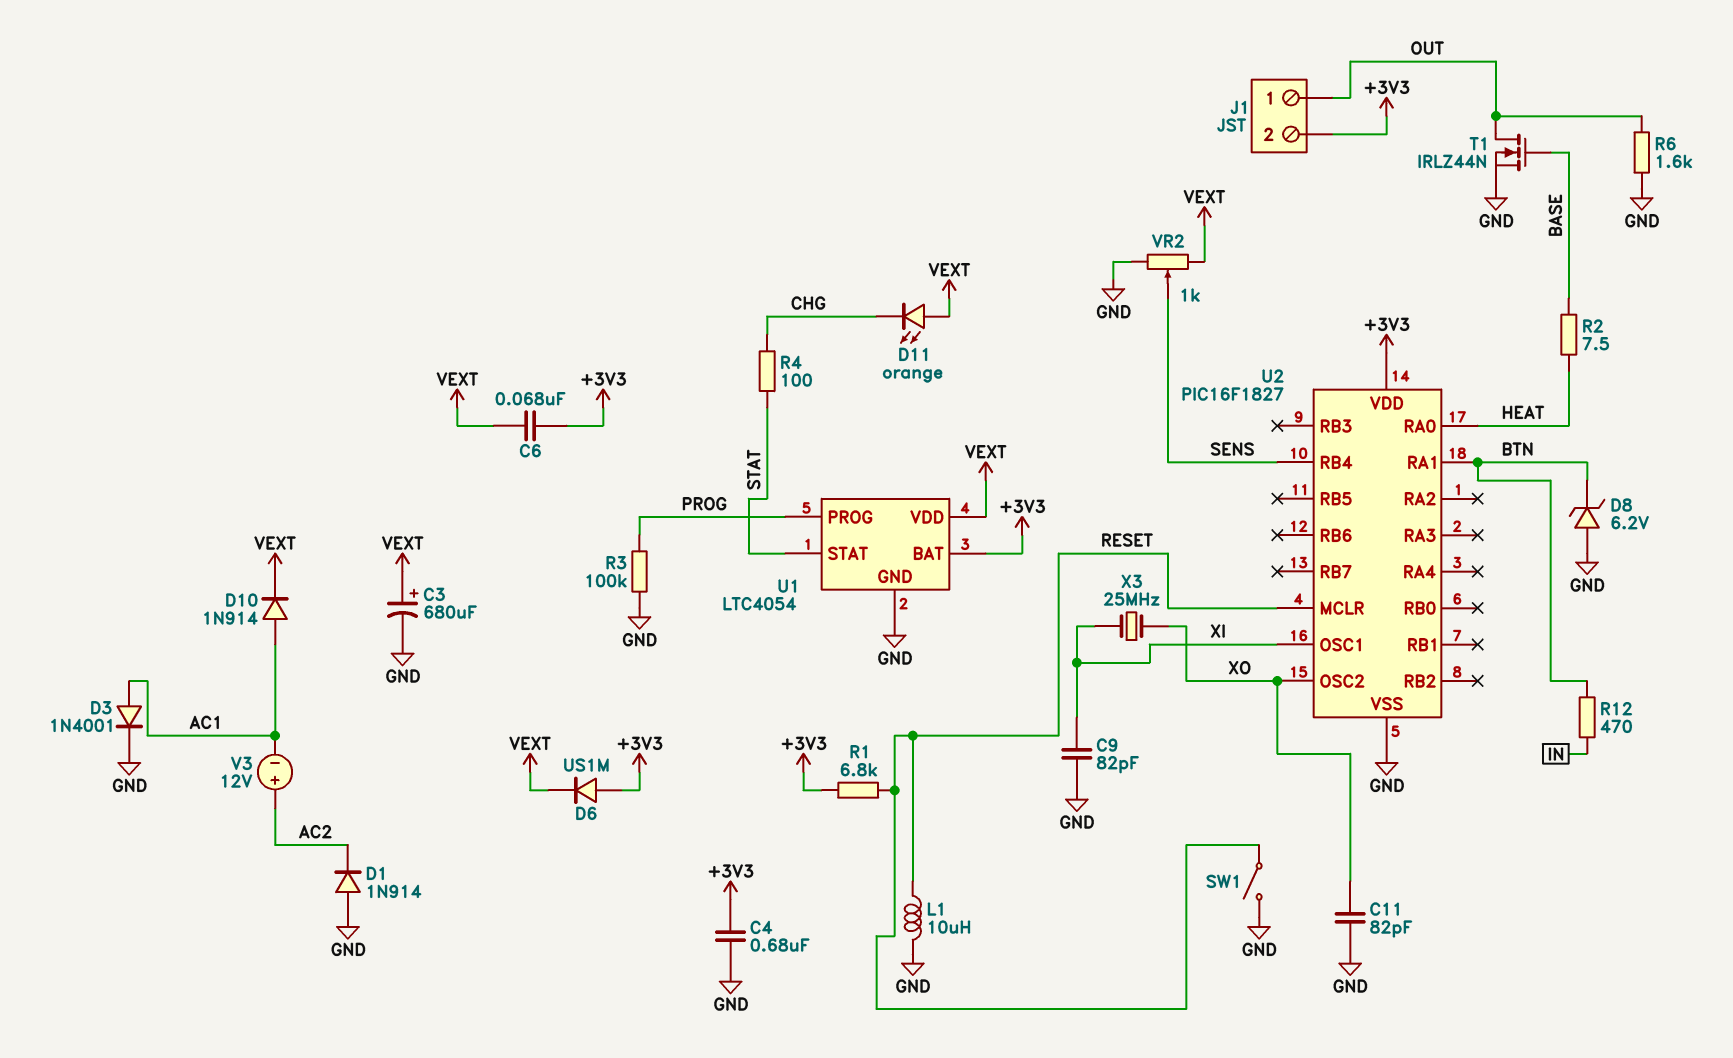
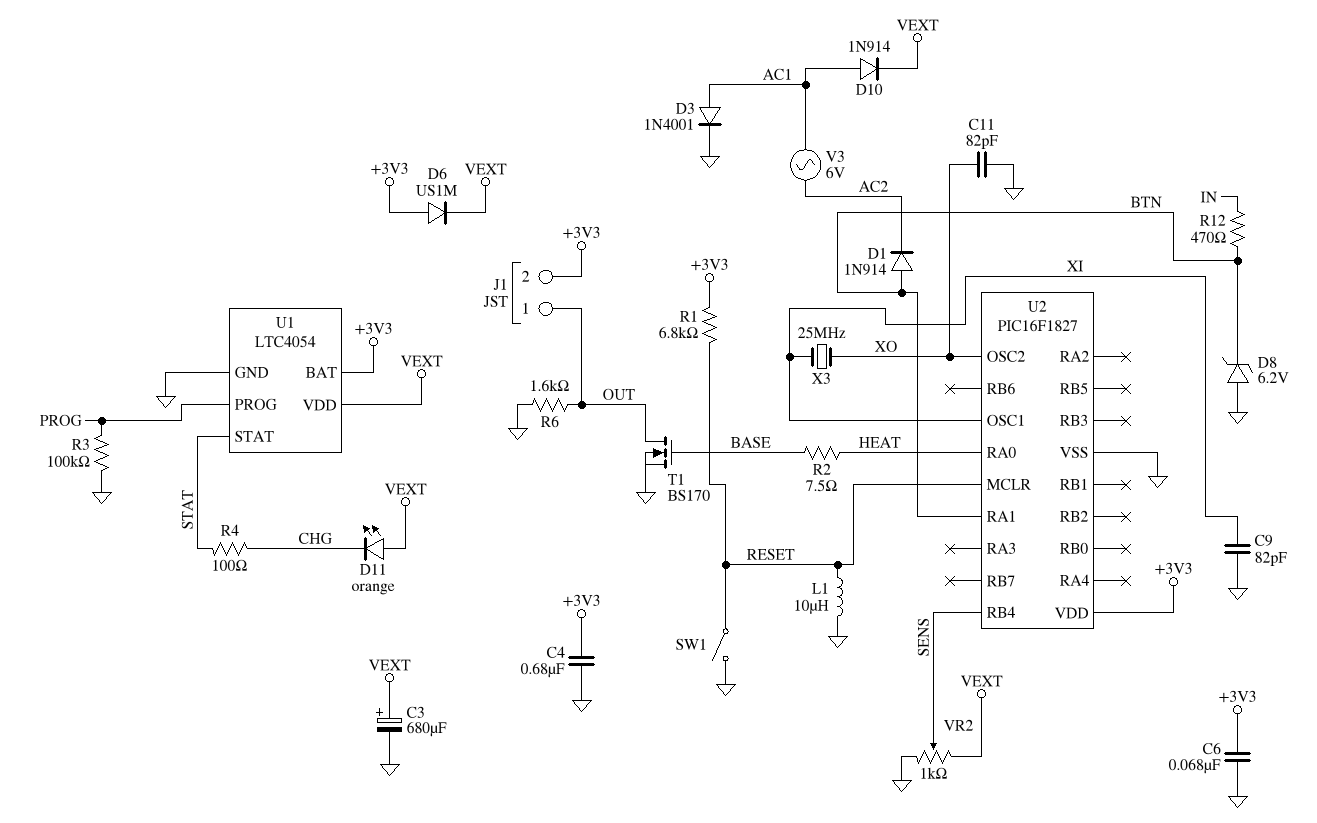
C6: 68nF (+3V3, VEXT) -> 68nF (+3V3, GND)
D1: diode 1N914 (A GND, K AC2) -> diode 1N914 (A BTN, K AC2)
T1: NMOS IRLZ44N (G BASE, D OUT, S GND) -> NMOS BS170 (G BASE, D OUT, S GND)
V3: 12V (plus AC2, minus AC1) -> AC 6V (AC1, AC2)

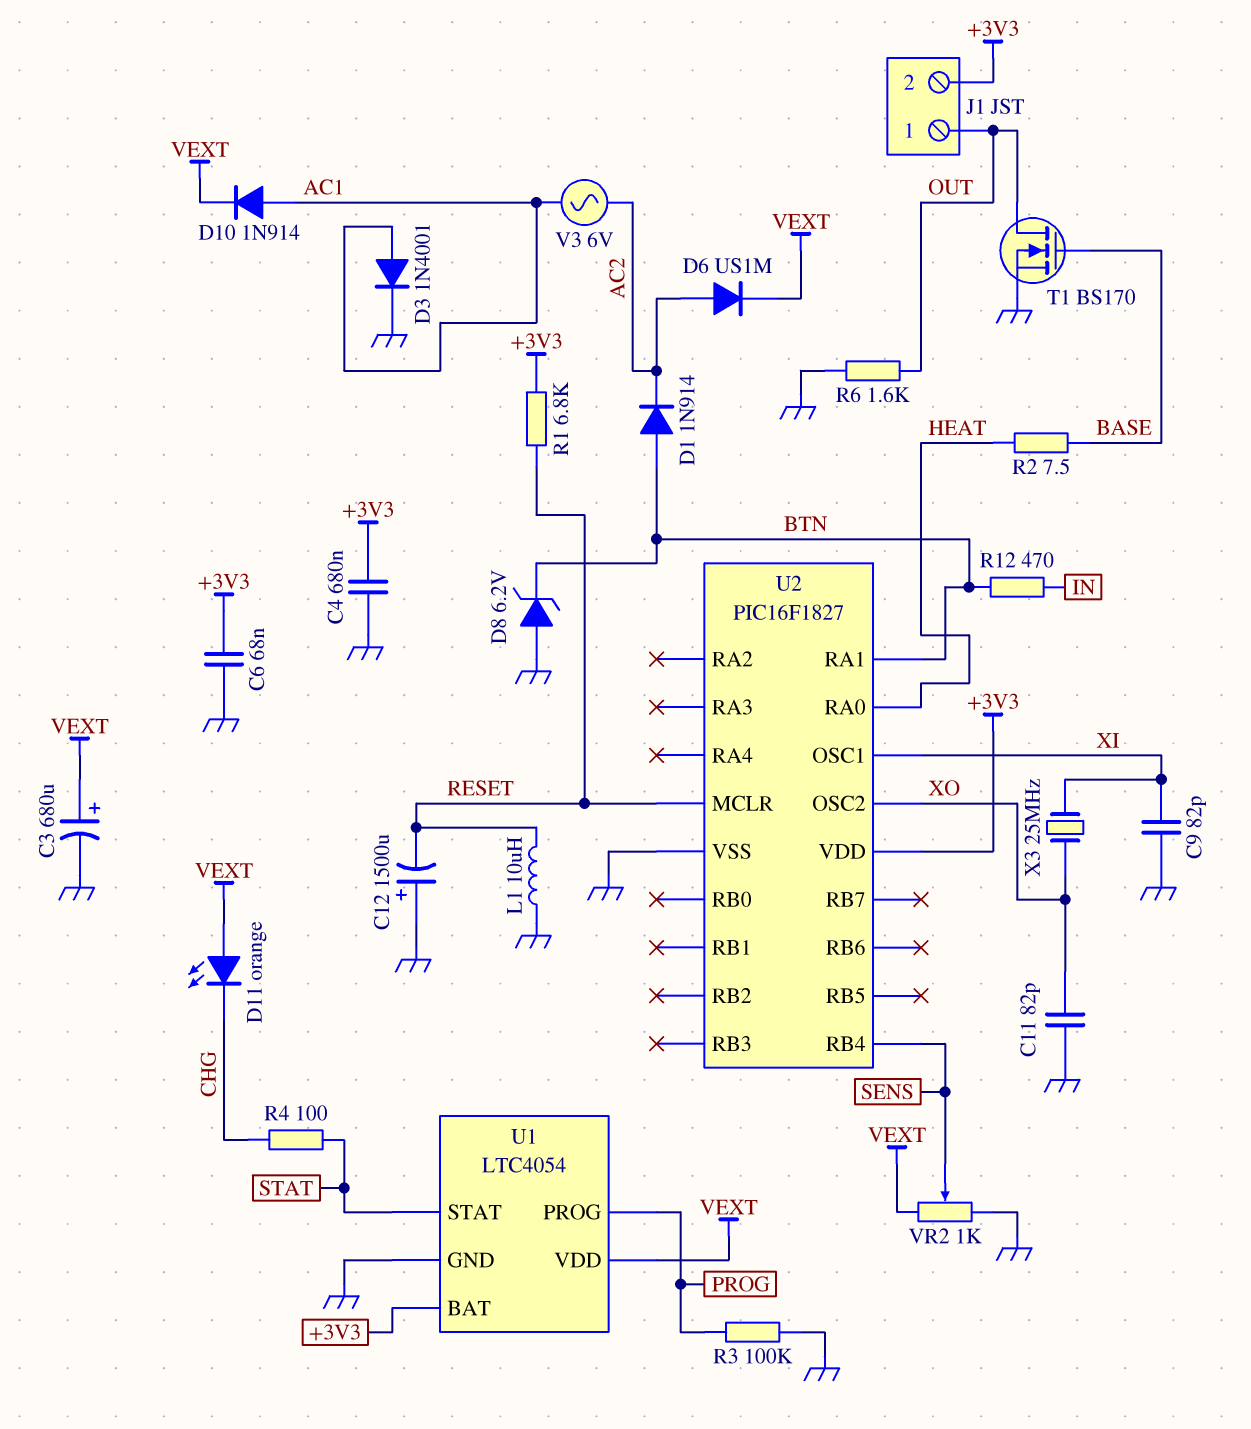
C12: none -> 1500uF (plus GND, minus RESET)
D6: diode US1M (A +3V3, K VEXT) -> diode US1M (A AC2, K VEXT)
SW1: switch (GND, RESET) -> none

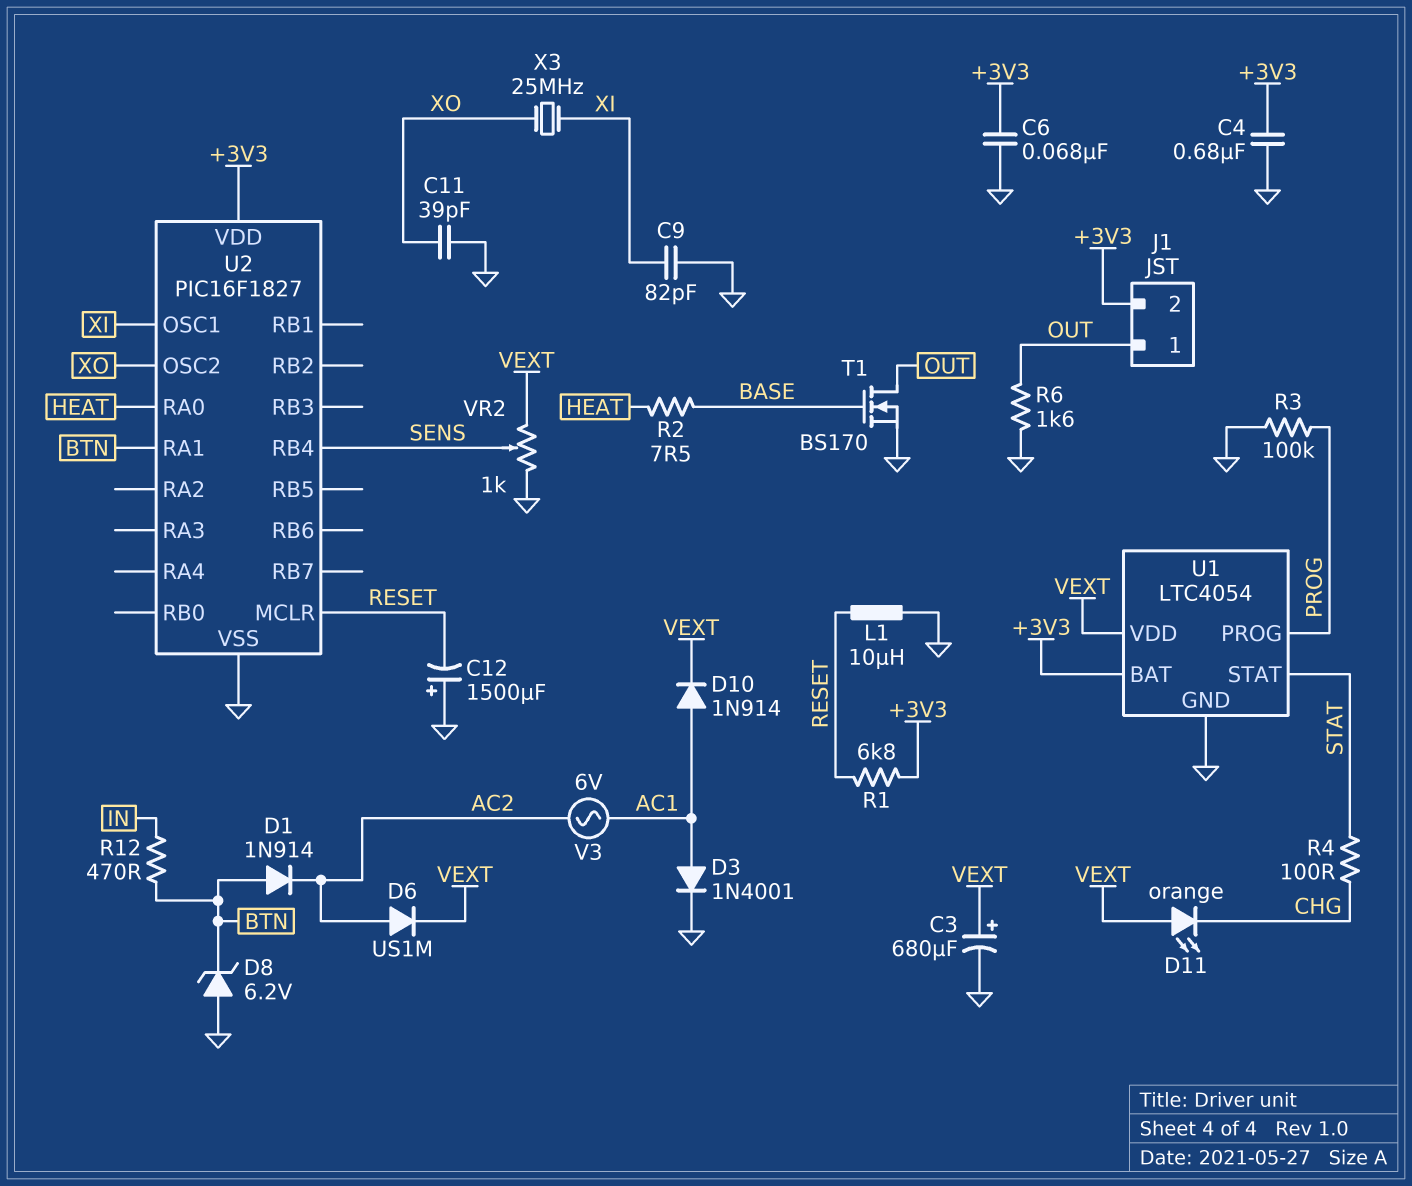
C11: 82pF (GND, XO) -> 39pF (GND, XO)

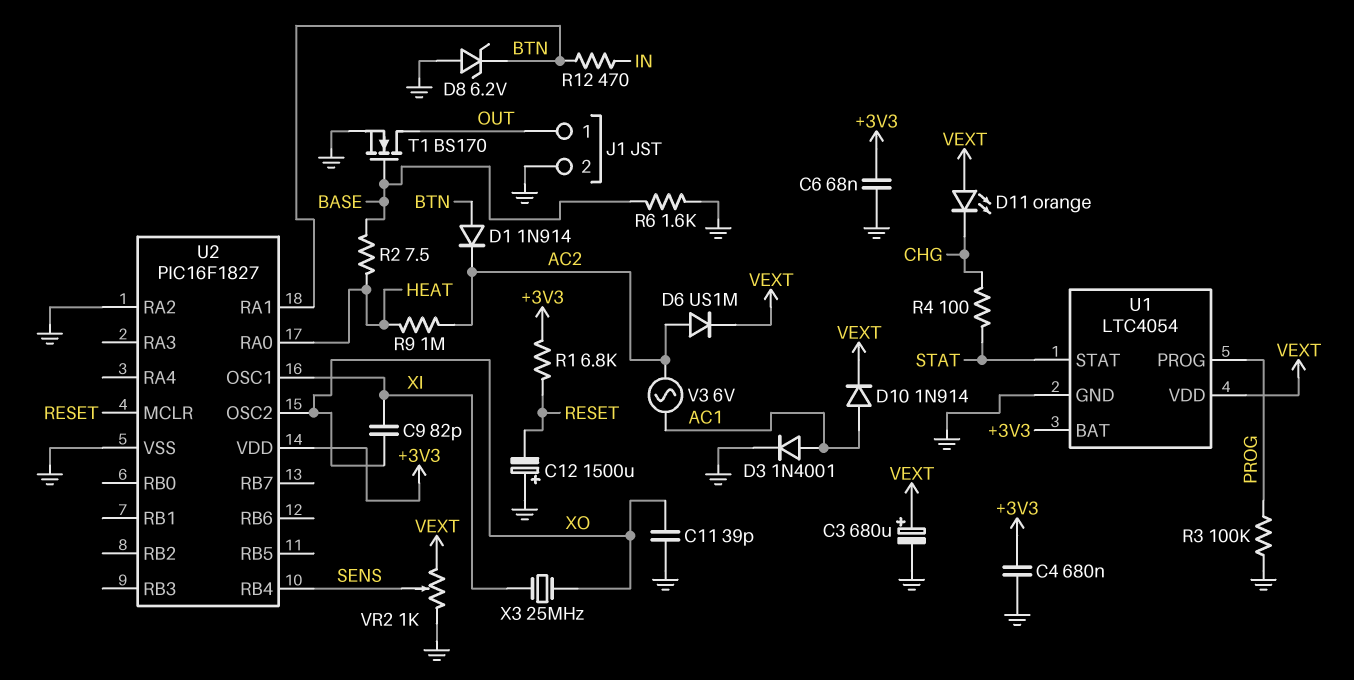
C9: 82pF (GND, XI) -> 82pF (XI, XO)
J1 pin 2: +3V3 -> GND
L1: 10uH (GND, RESET) -> none
R6: 1.6k (GND, OUT) -> 1.6k (BASE, GND)
R9: none -> 1M (AC2, HEAT)
U2 pin RA2: none -> GND

